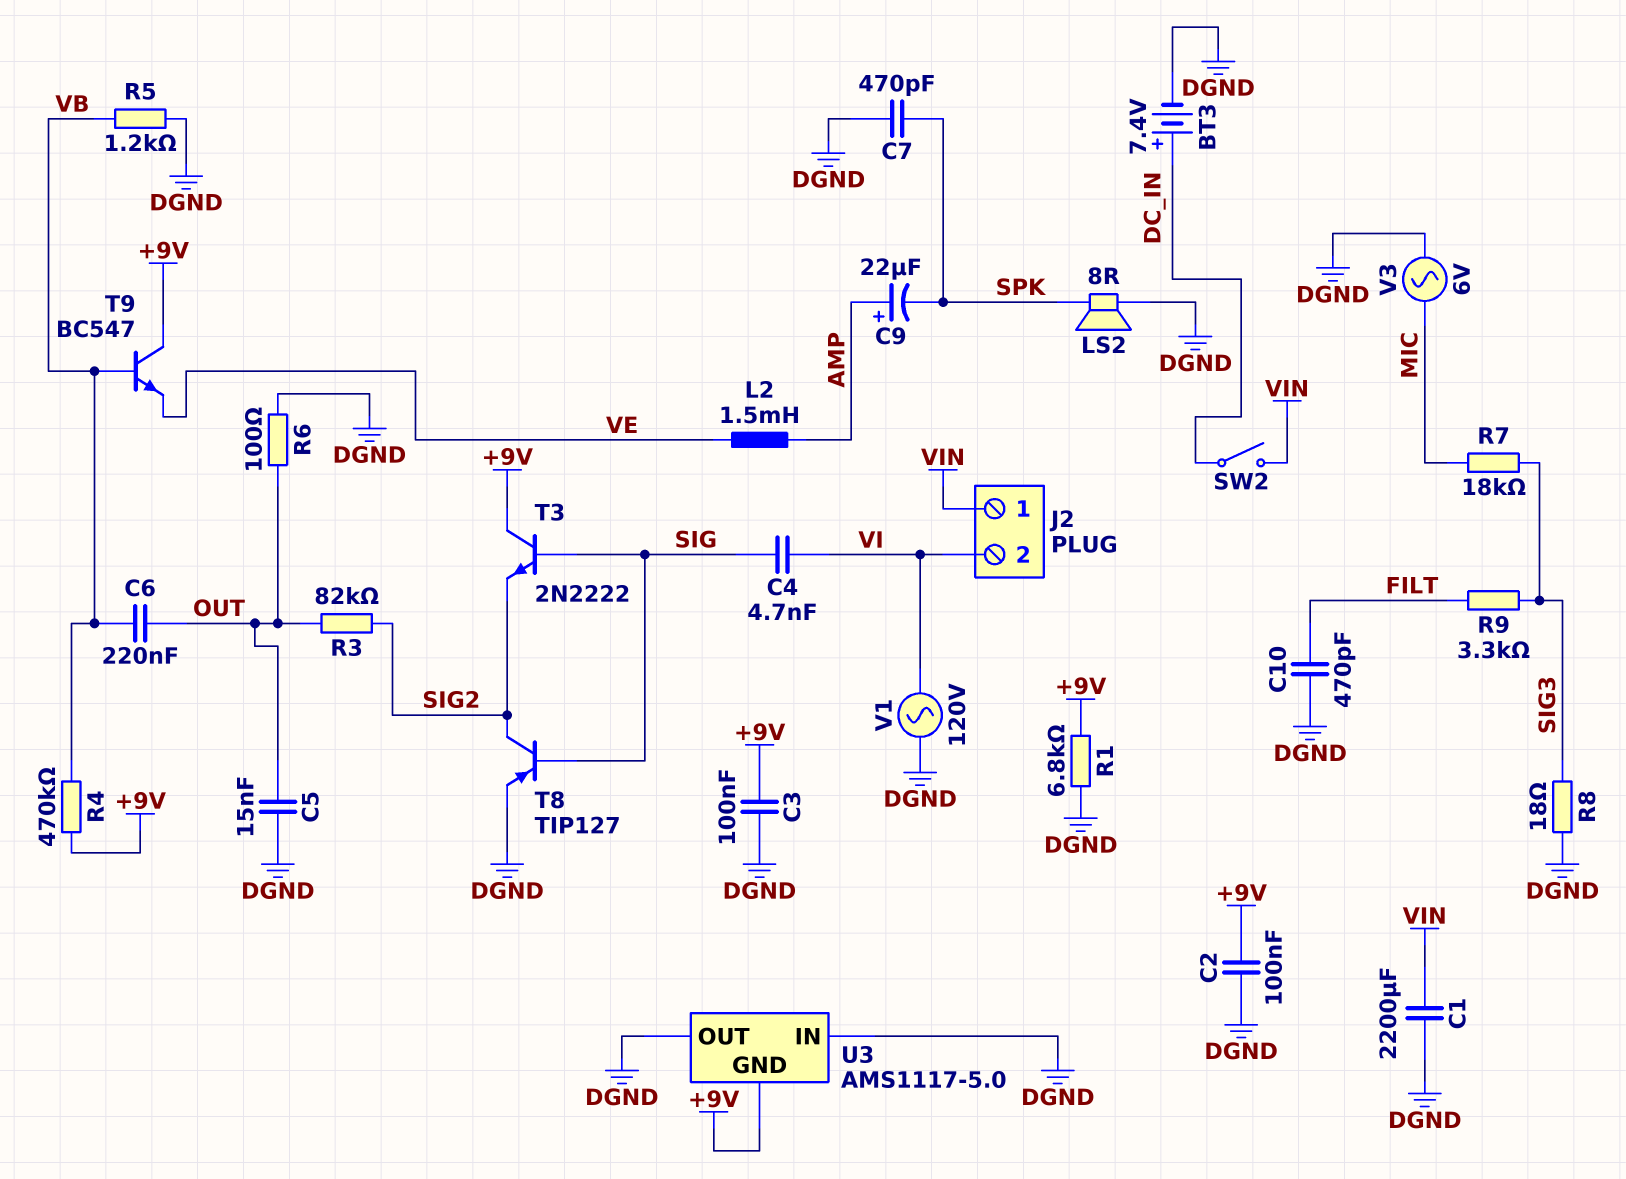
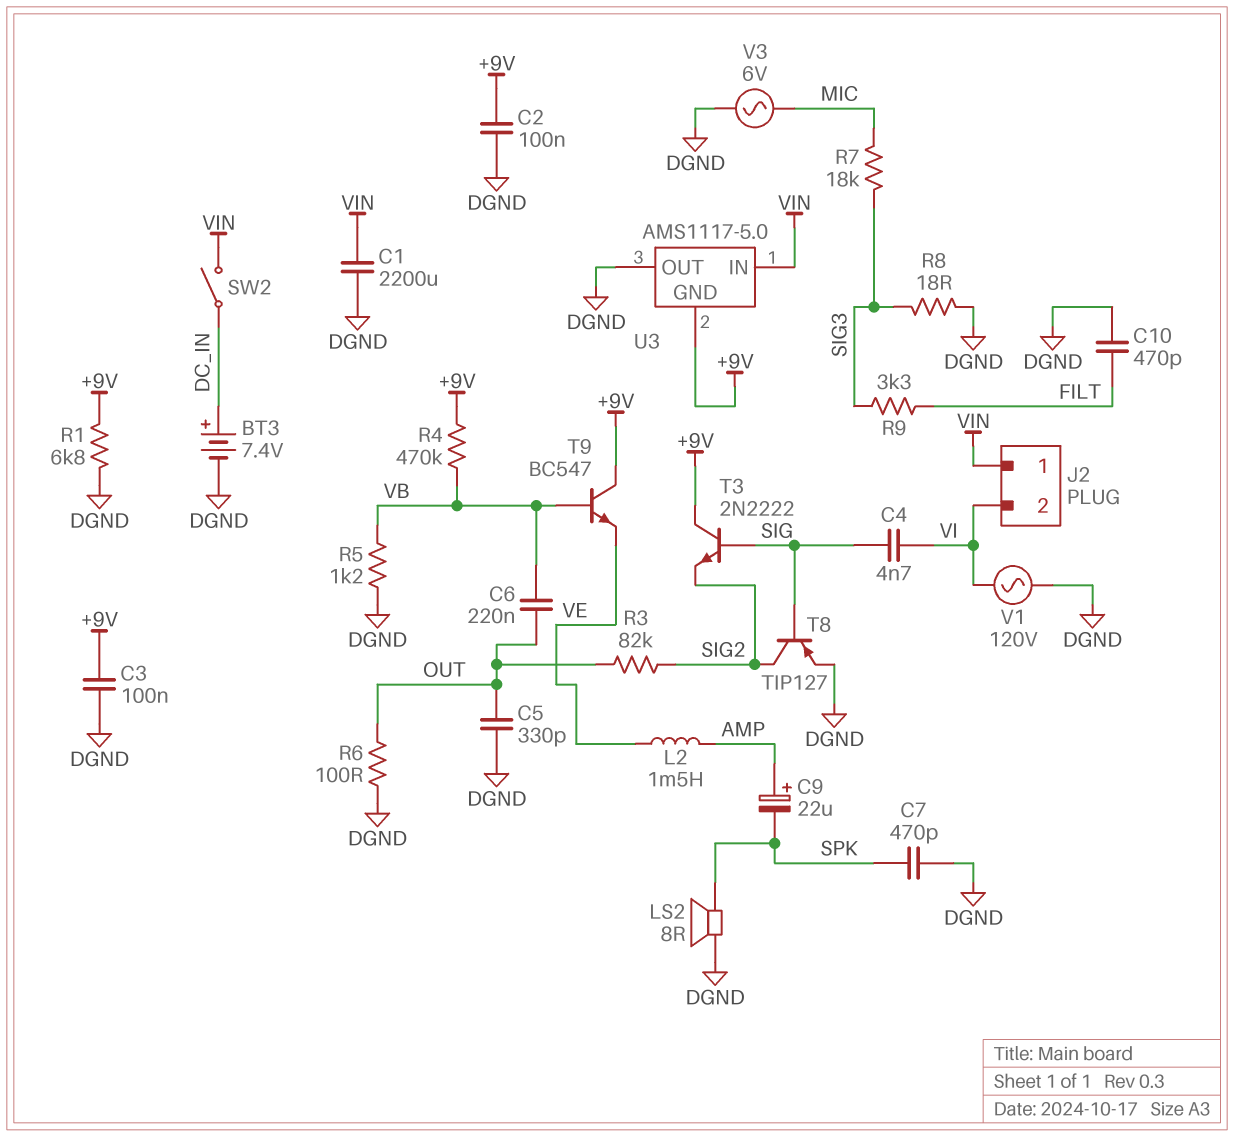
C5: 15nF (DGND, OUT) -> 330pF (DGND, OUT)
U3 pin IN: DGND -> VIN

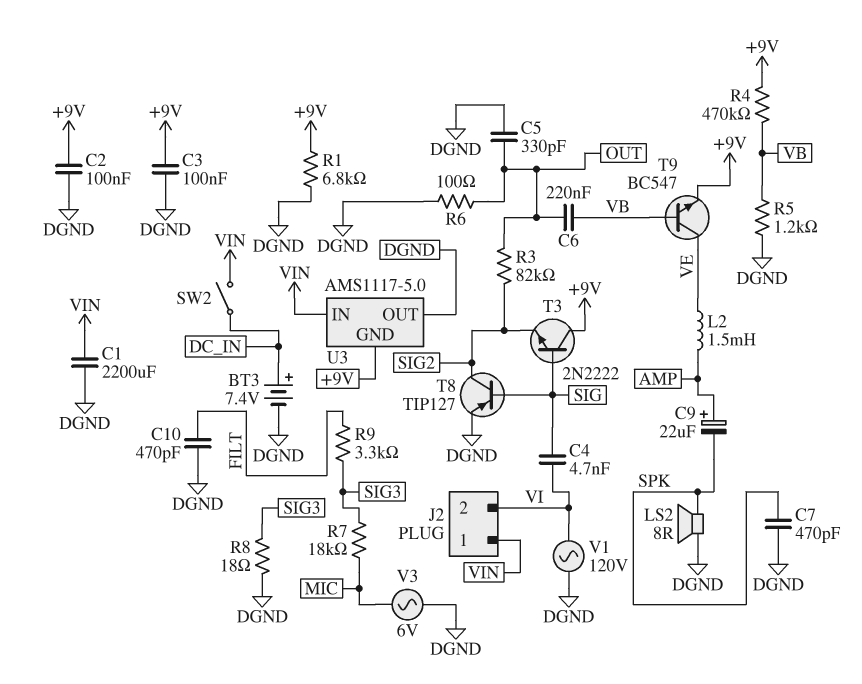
T9: NPN BC547 (B VB, C +9V, E VE) -> NPN BC547 (B VB, C VE, E +9V)

